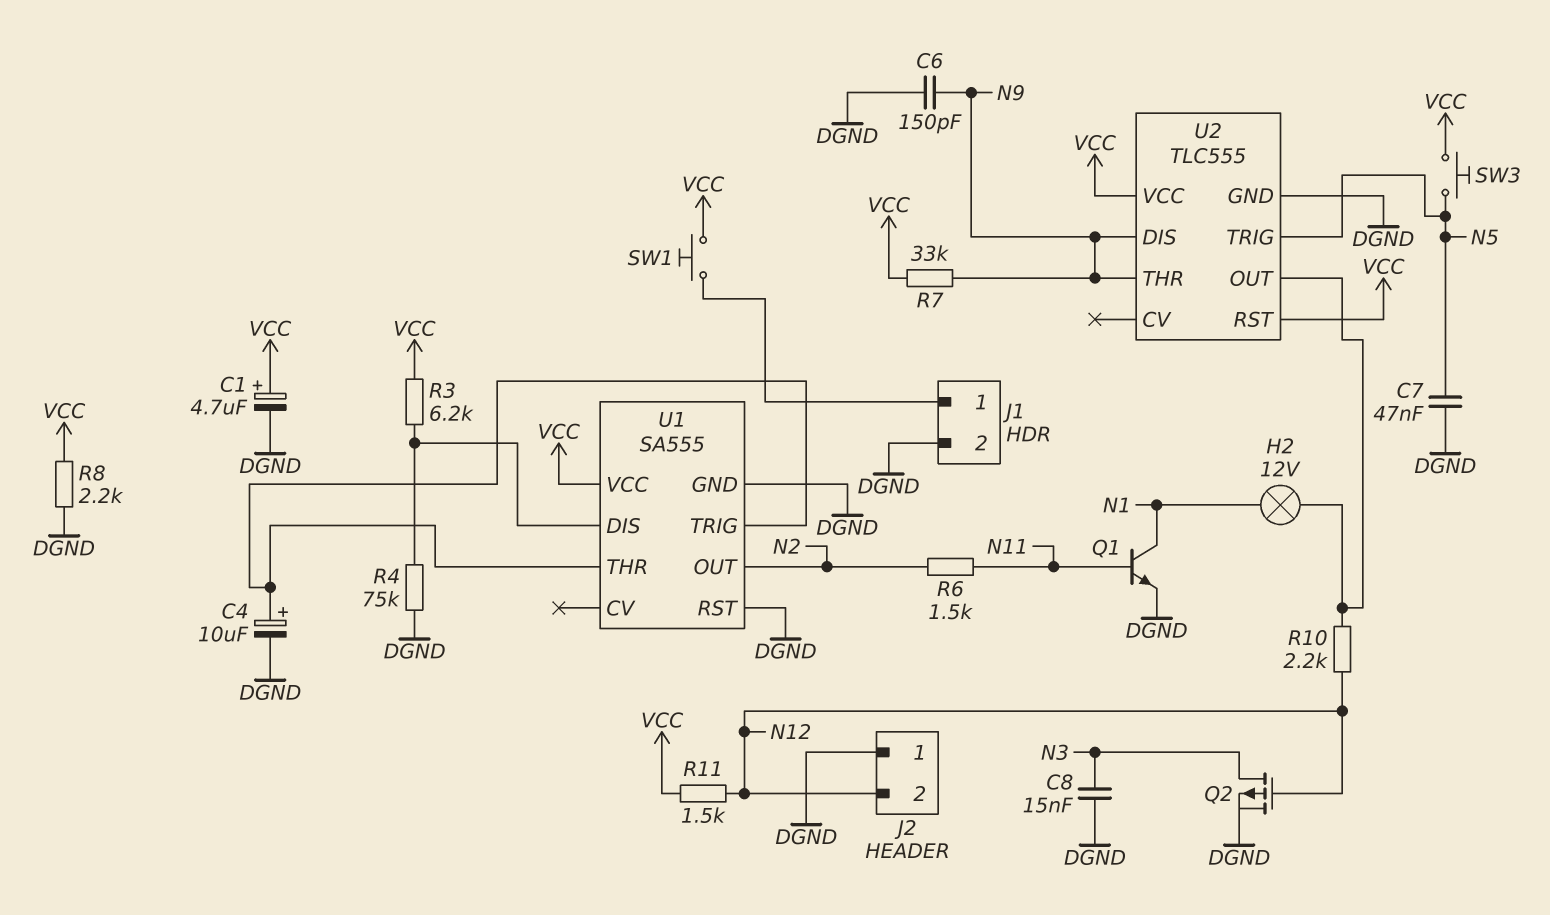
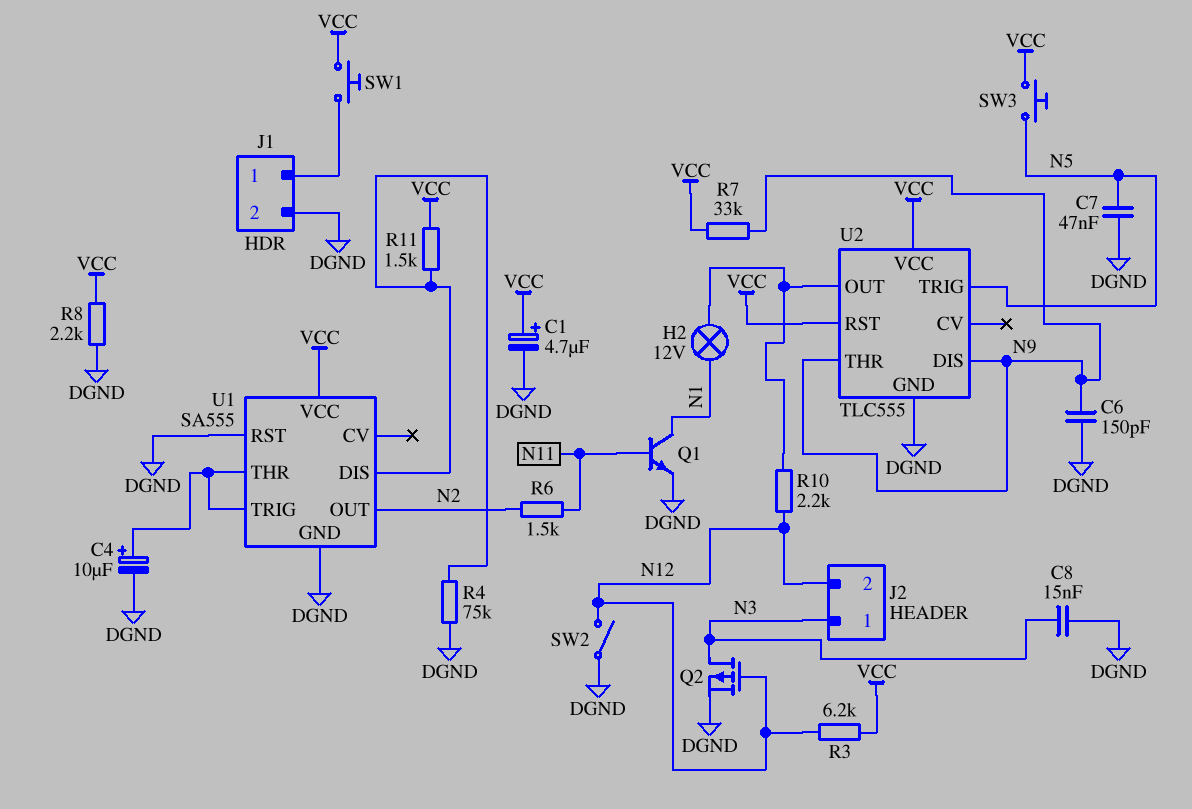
J2 pin 1: DGND -> N3
R3: 6.2k (U1/DIS, VCC) -> 6.2k (N12, VCC)
R11: 1.5k (N12, VCC) -> 1.5k (U1/DIS, VCC)
SW2: none -> switch (DGND, N12)

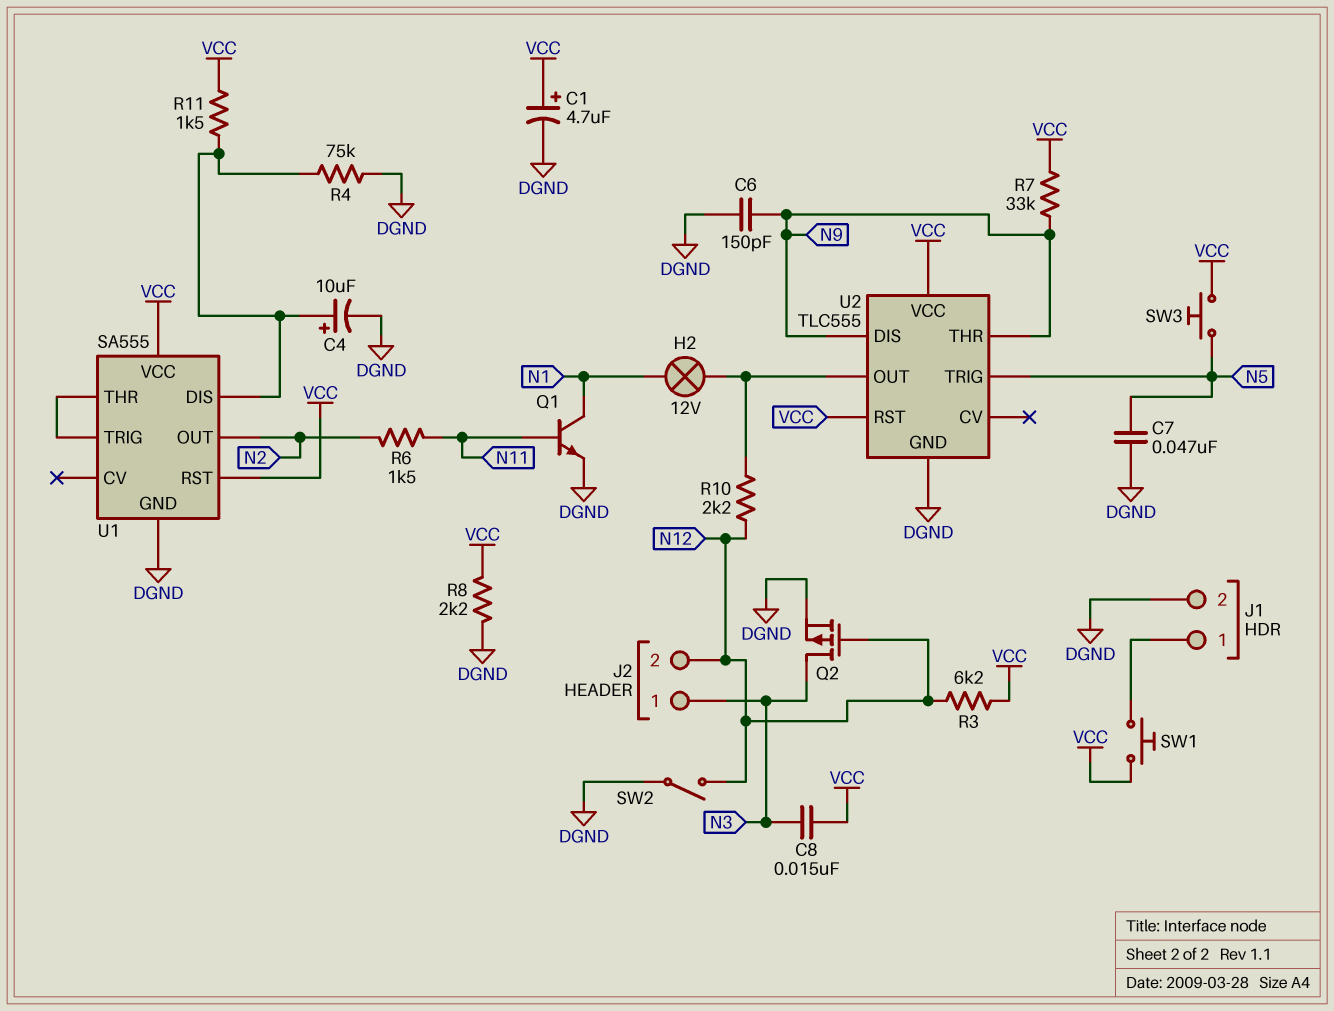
C4: 10uF (plus U1/THR, minus DGND) -> 10uF (plus U1/DIS, minus DGND)
C8: 15nF (DGND, N3) -> 15nF (N3, VCC)
U1 pin RST: DGND -> VCC

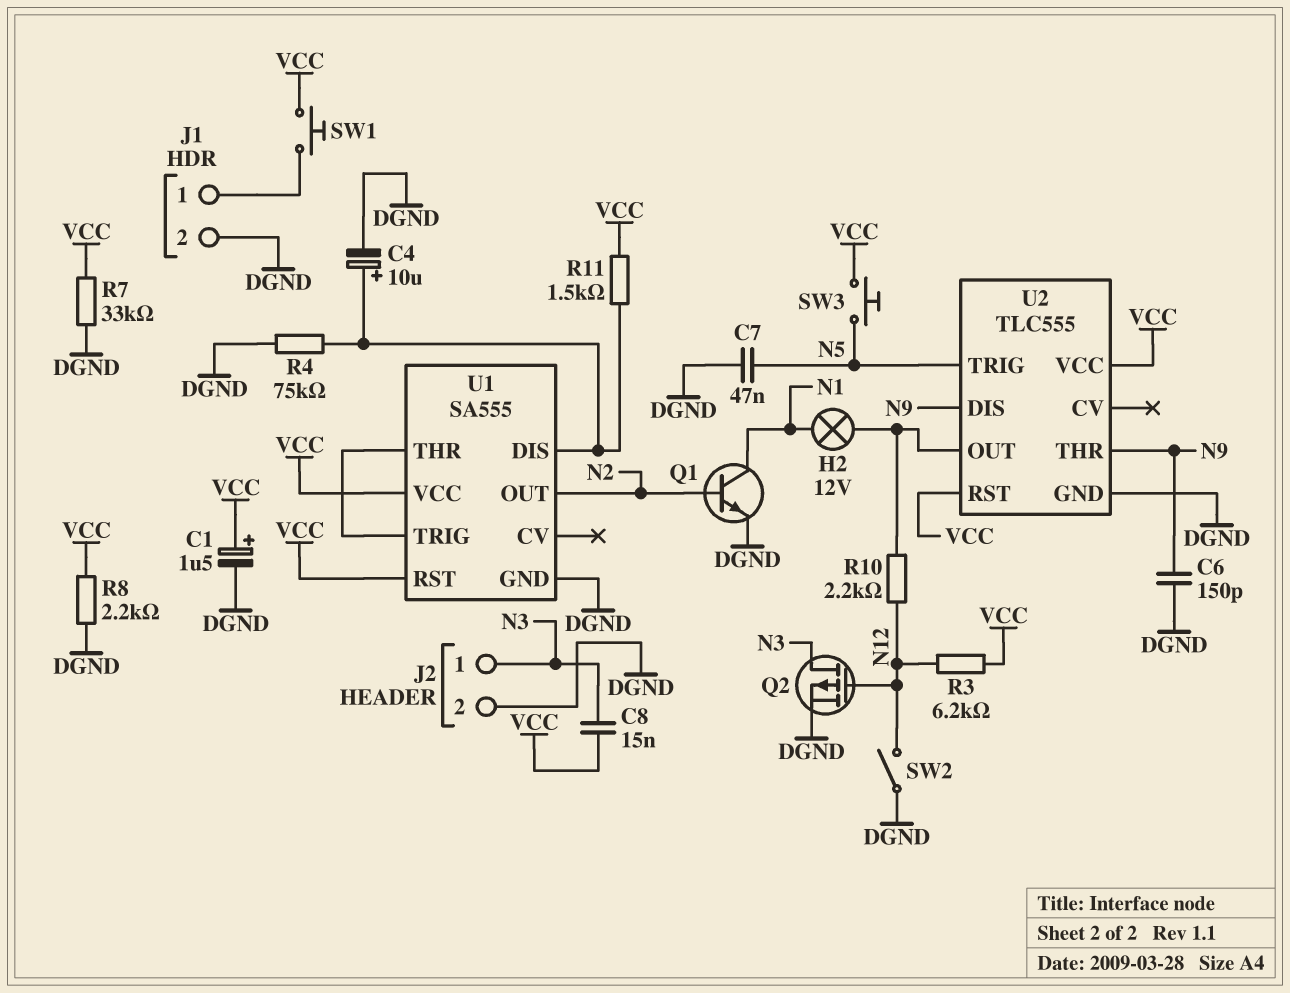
C1: 4.7uF (plus VCC, minus DGND) -> 1.5uF (plus VCC, minus DGND)
J2 pin 2: N12 -> DGND
Q1: NPN (B N11, C N1, E DGND) -> NPN (B N2, C N1, E DGND)
R6: 1.5k (N2, N11) -> none
R7: 33k (N9, VCC) -> 33k (DGND, VCC)

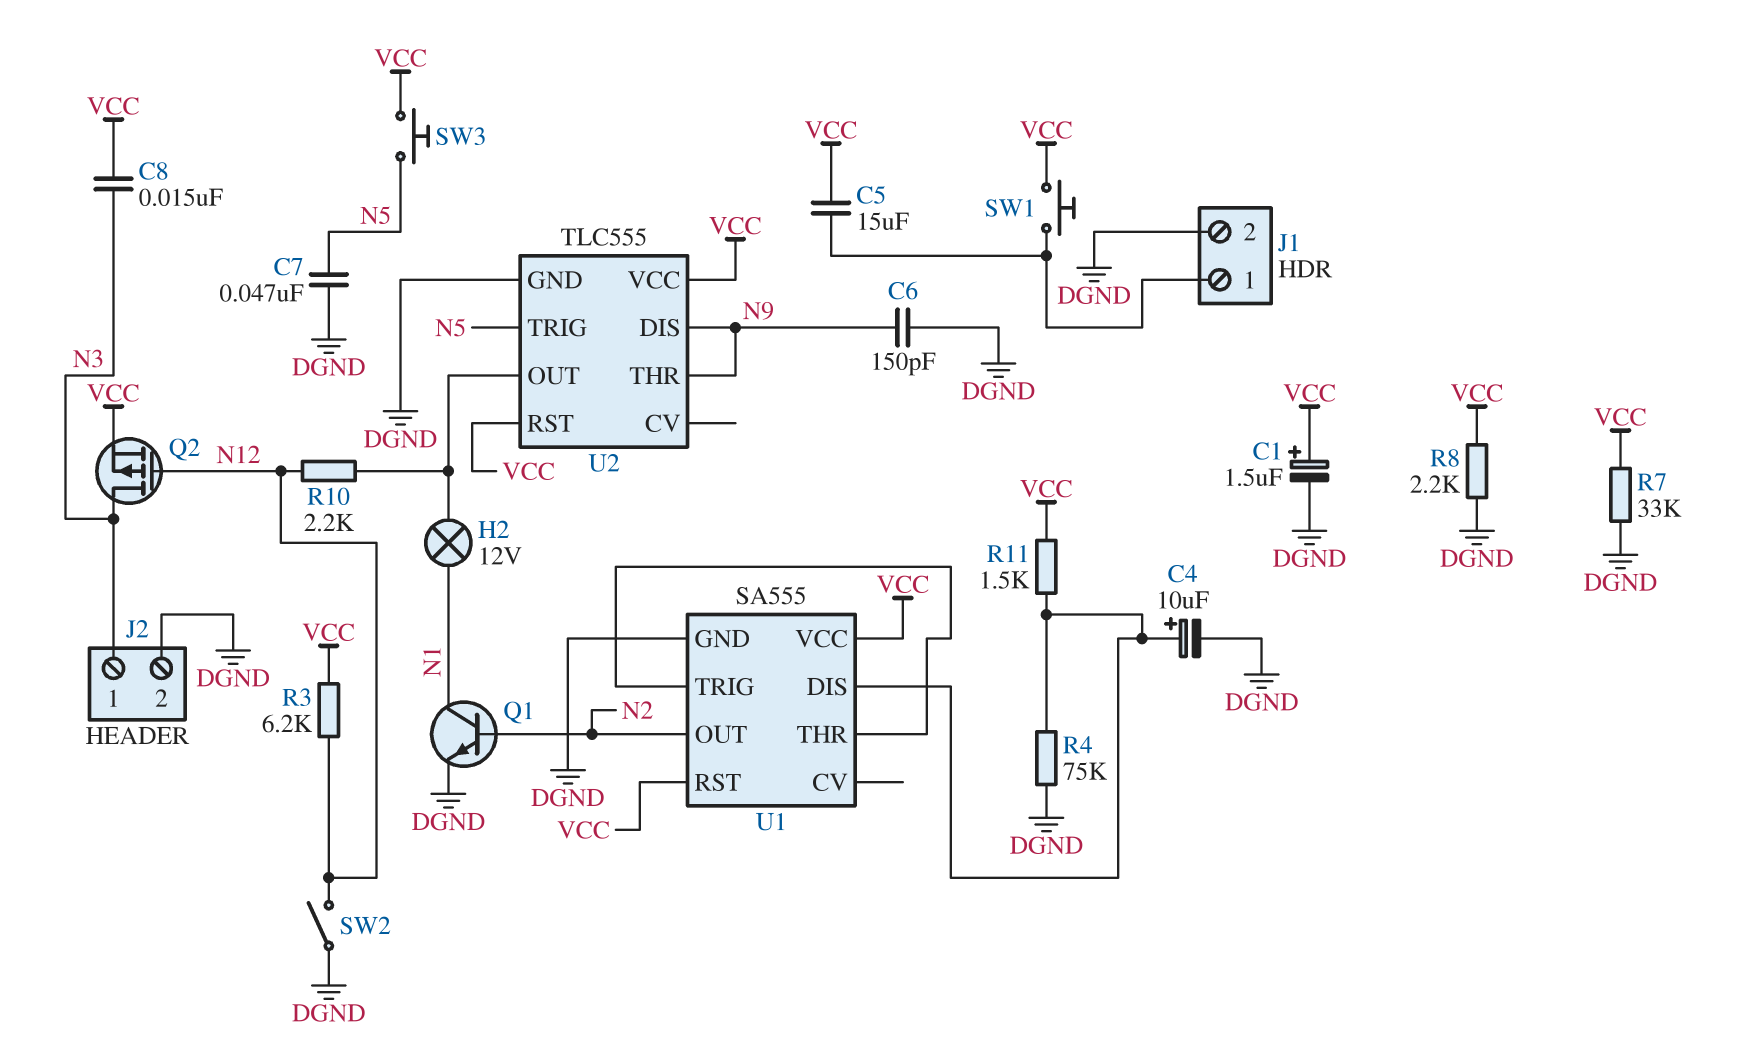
C5: none -> 15uF (J1/1, VCC)
Q2: PMOS (G N12, D N3, S DGND) -> PMOS (G N12, D N3, S VCC)

